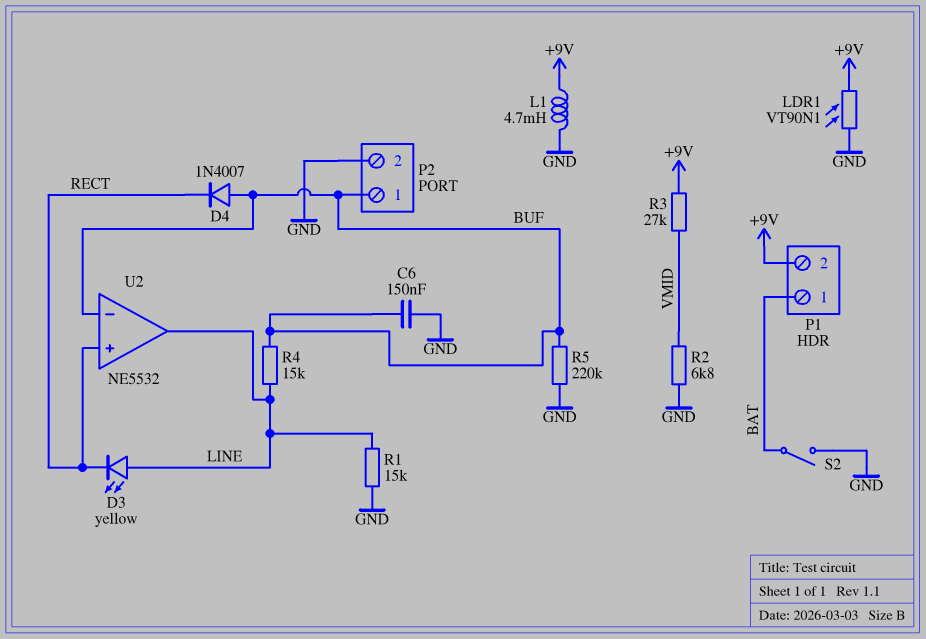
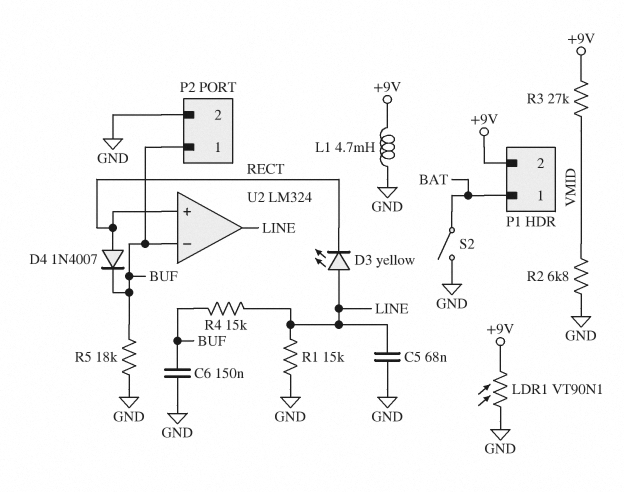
C5: none -> 68nF (GND, LINE)
D4: diode 1N4007 (A BUF, K RECT) -> diode 1N4007 (A RECT, K BUF)
R5: 220k (BUF, GND) -> 18k (BUF, GND)
U2: NE5532 -> LM324

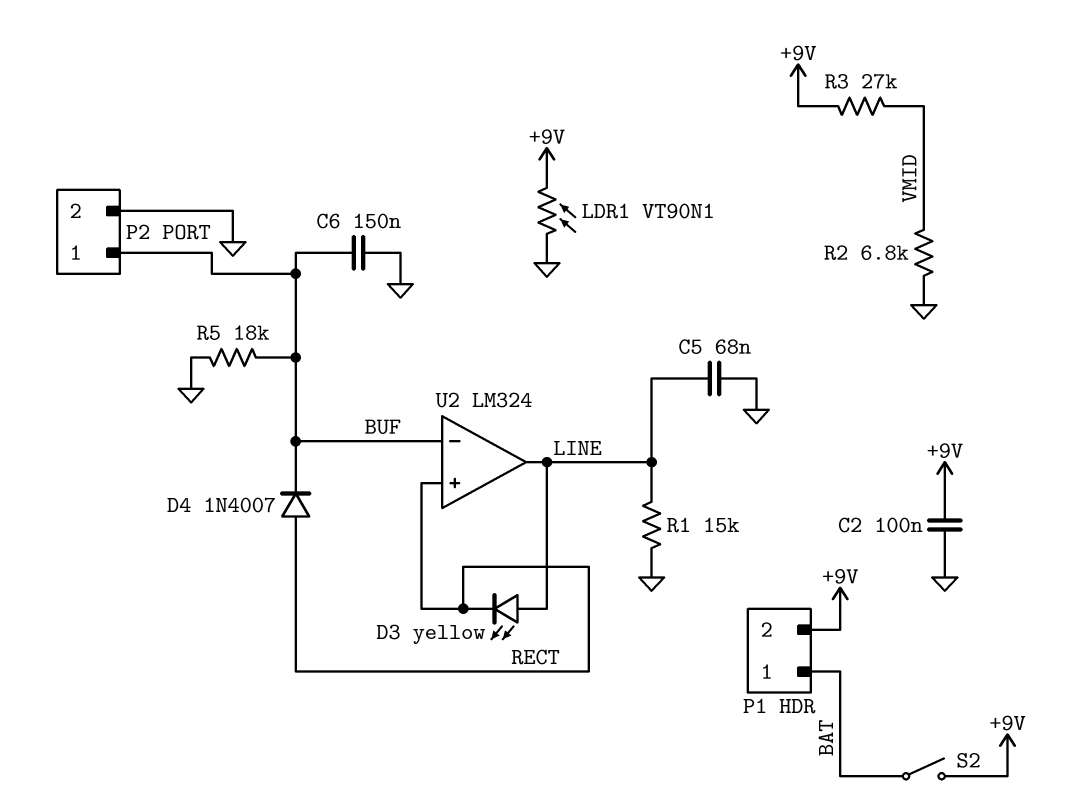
C2: none -> 100nF (+9V, GND)
L1: 4.7mH (+9V, GND) -> none
R4: 15k (BUF, LINE) -> none
S2: switch (BAT, GND) -> switch (+9V, BAT)

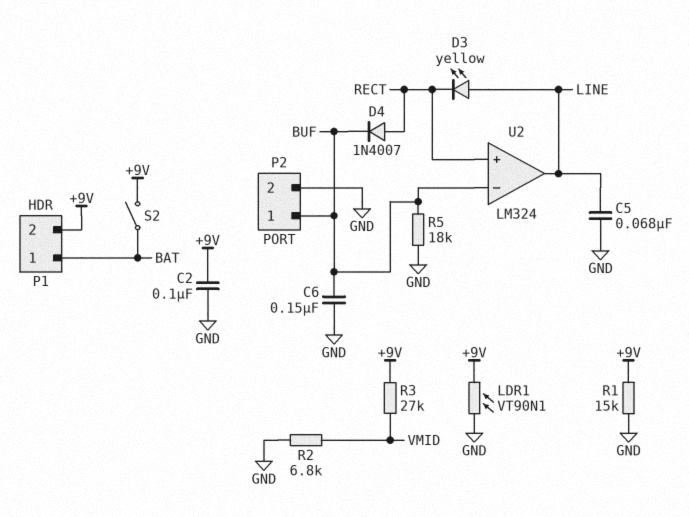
R1: 15k (GND, LINE) -> 15k (+9V, GND)

